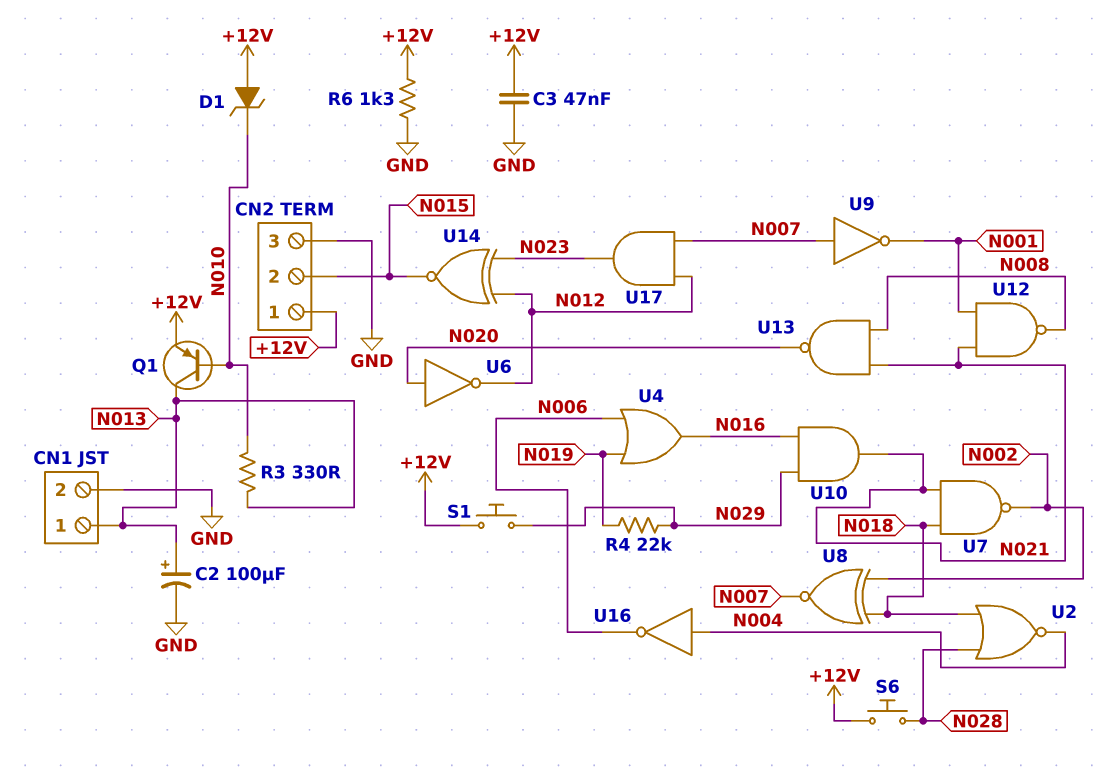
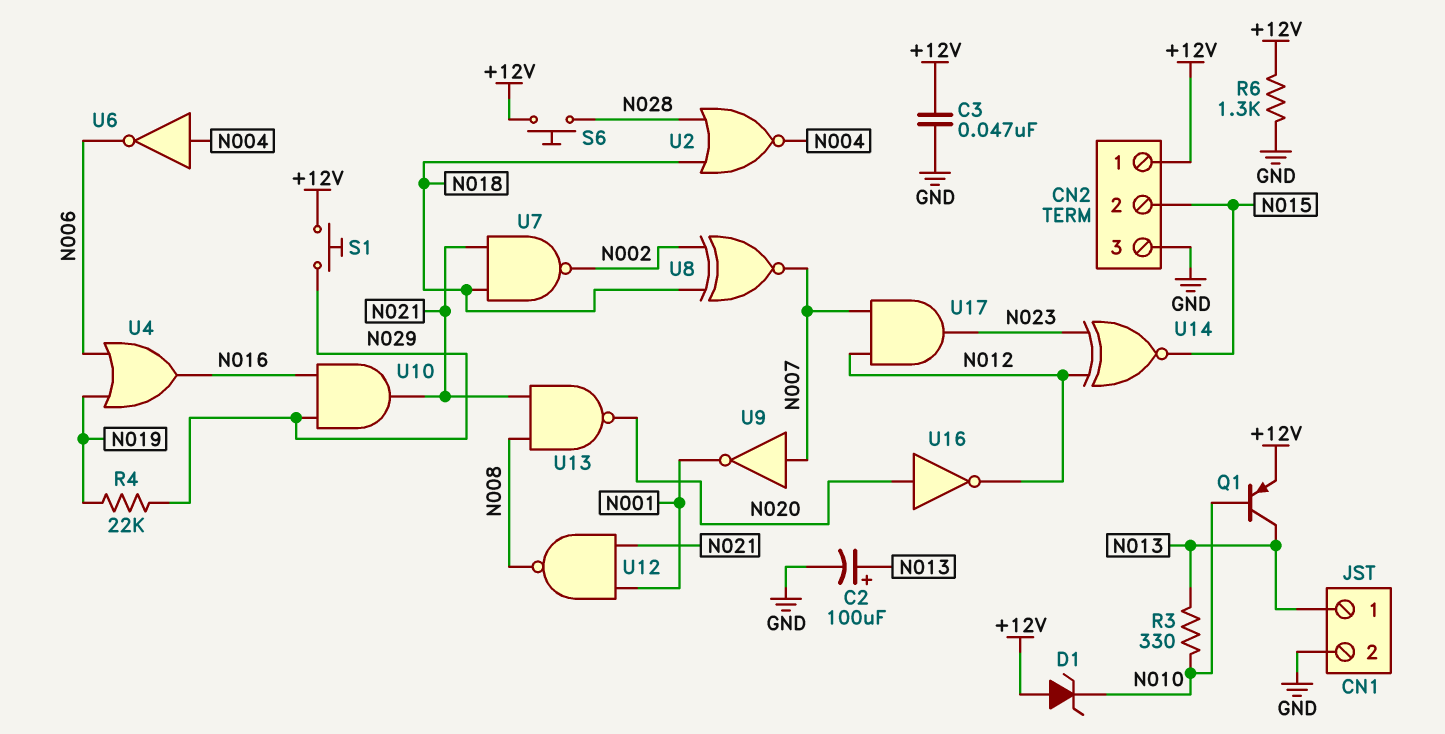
U6: NOT (in N020, out N012) -> NOT (in N004, out N006)
U16: NOT (in N004, out N006) -> NOT (in N020, out N012)

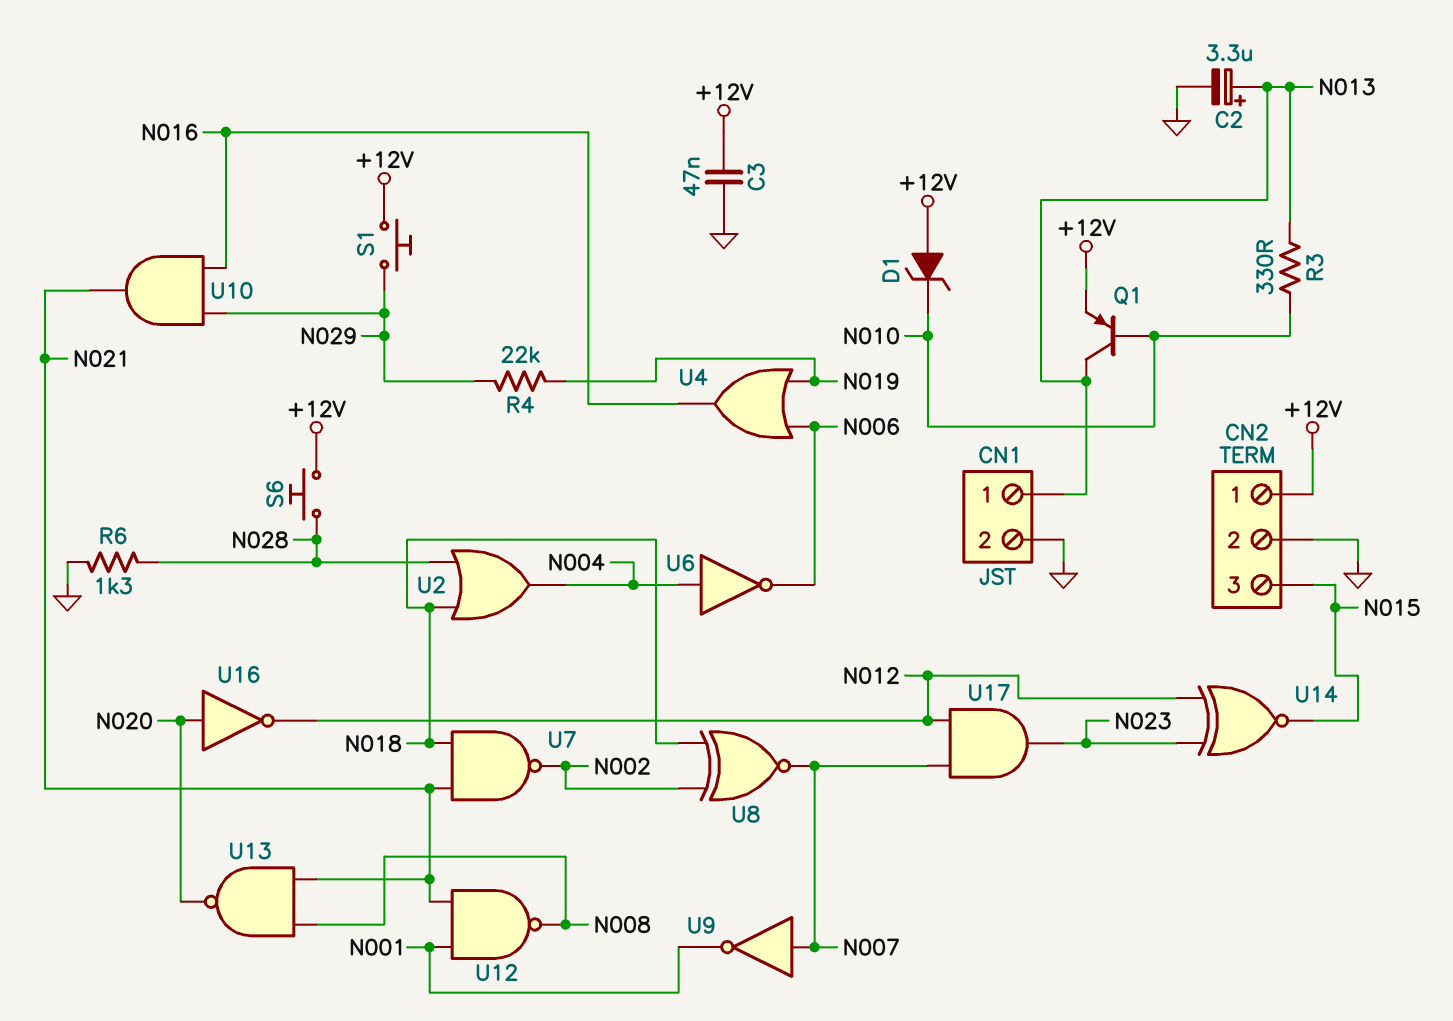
C2: 100uF (plus N013, minus GND) -> 3.3uF (plus N013, minus GND)
CN2 pin 2: N015 -> GND
CN2 pin 3: GND -> N015
R6: 1.3k (+12V, GND) -> 1.3k (GND, N028)
U2: NOR (in N018, in N028, out N004) -> OR (in N018, in N028, out N004)

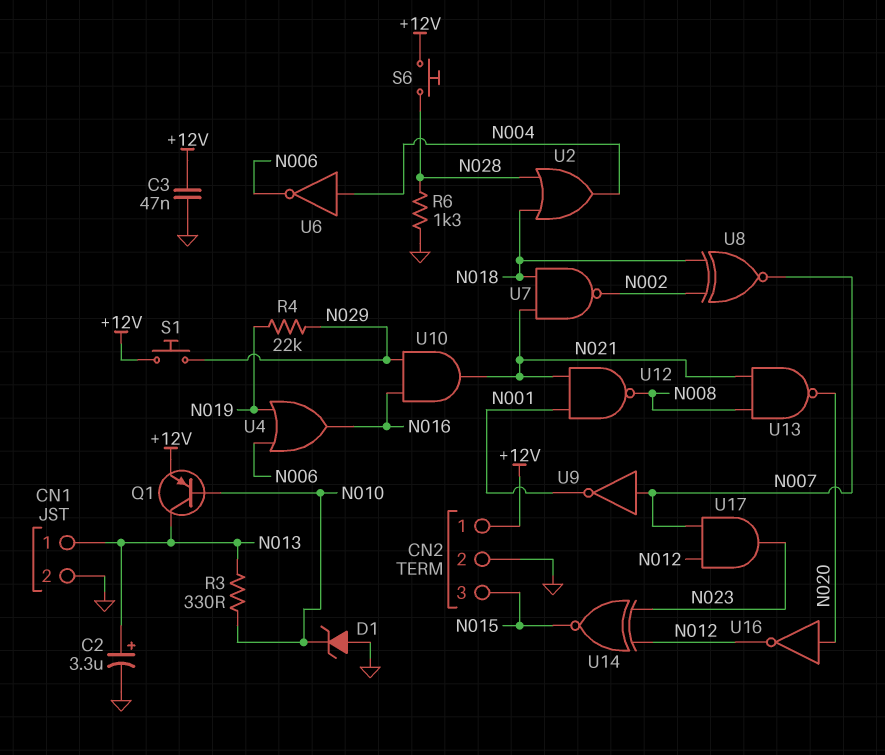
D1: zener (A +12V, K N010) -> zener (A GND, K N010)

